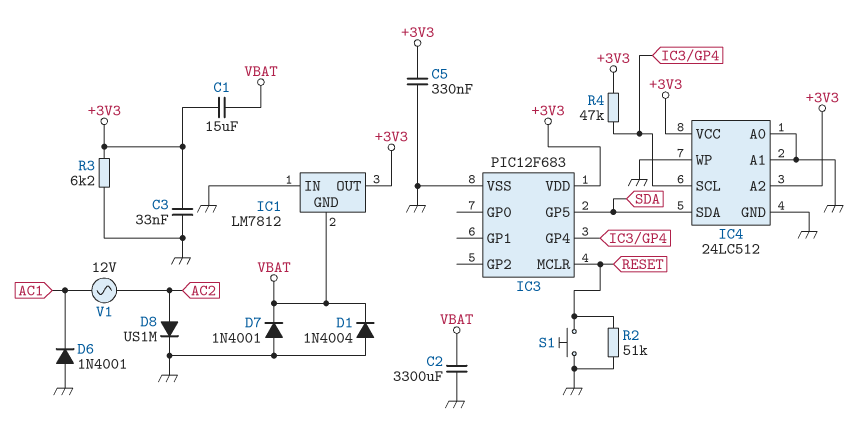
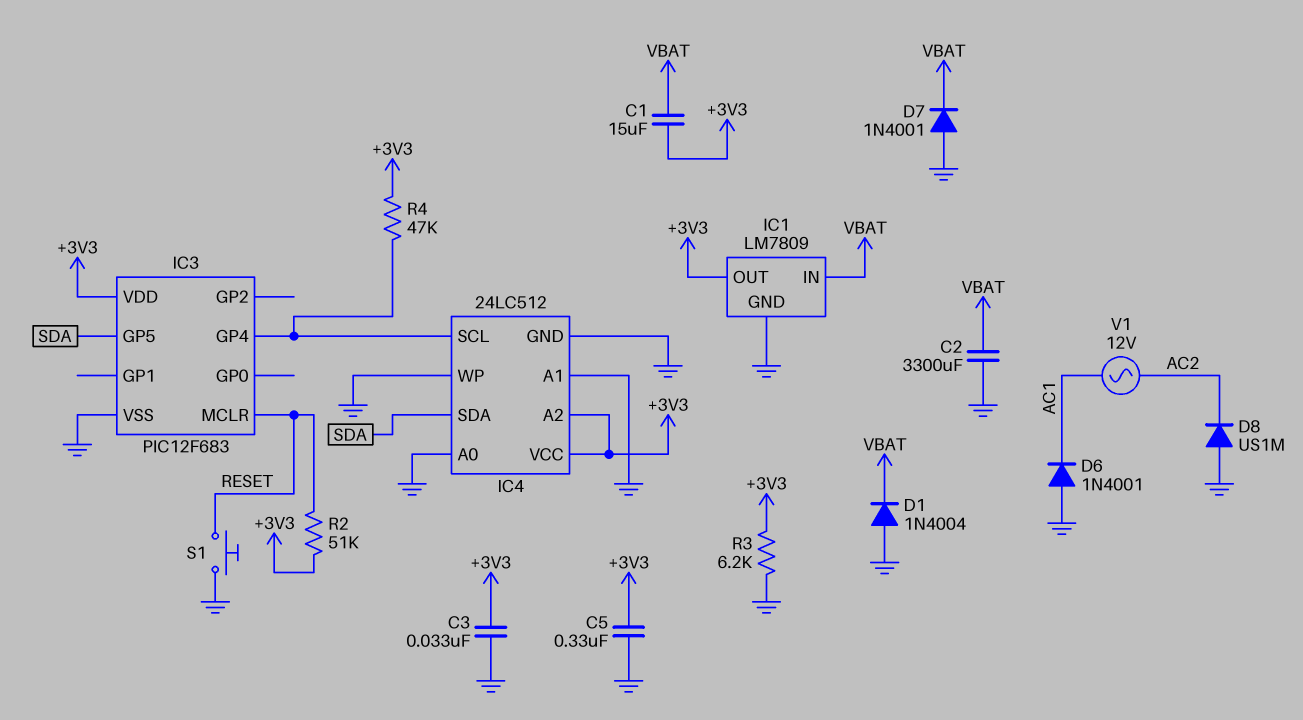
D8: diode US1M (A AC2, K GND) -> diode US1M (A GND, K AC2)
IC1: LM7812 -> LM7809
IC1 pin GND: VBAT -> GND
IC1 pin IN: GND -> VBAT
R2: 51k (GND, RESET) -> 51k (+3V3, RESET)

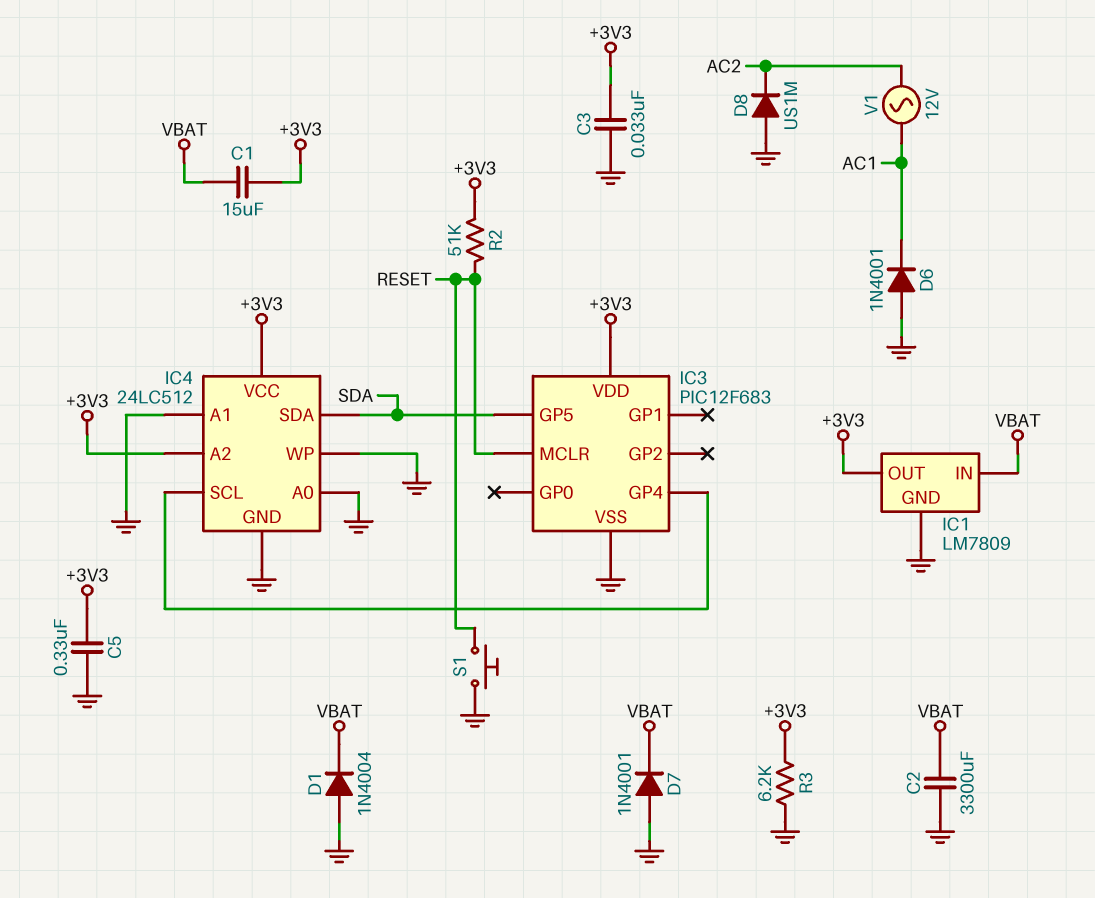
R4: 47k (+3V3, IC3/GP4) -> none

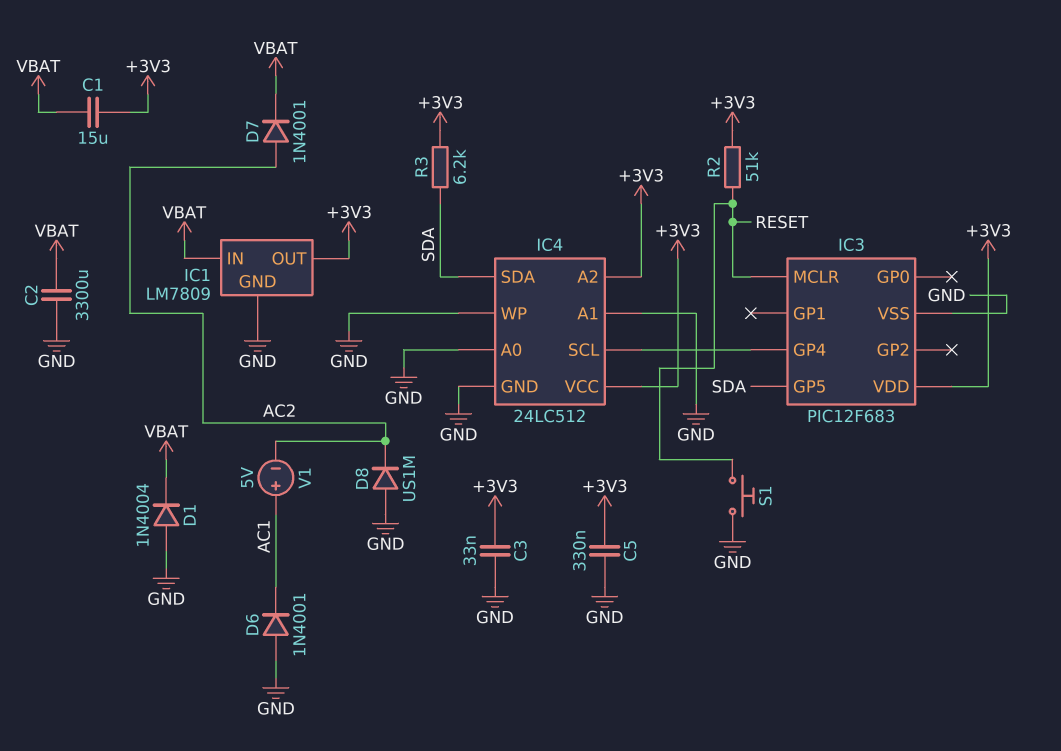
D7: diode 1N4001 (A GND, K VBAT) -> diode 1N4001 (A AC2, K VBAT)
R3: 6.2k (+3V3, GND) -> 6.2k (+3V3, SDA)
V1: AC 12V (AC1, AC2) -> 5V (plus AC1, minus AC2)

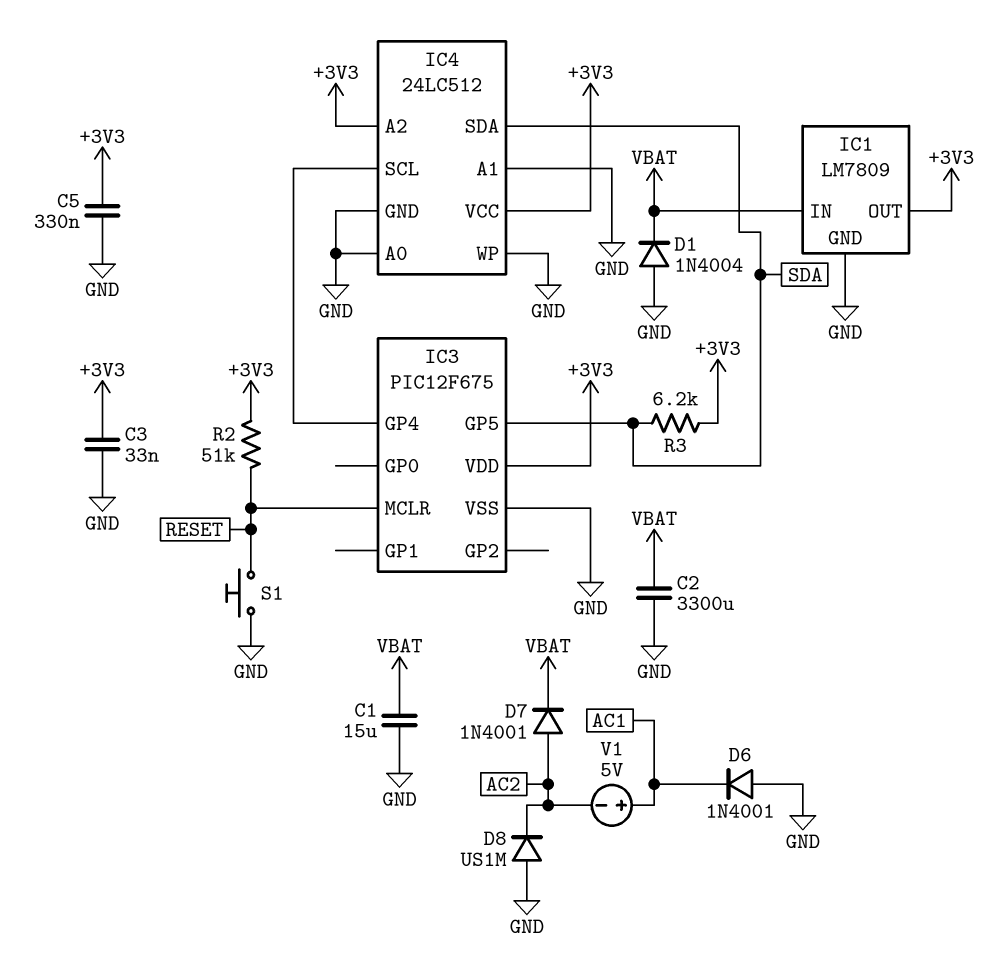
C1: 15uF (+3V3, VBAT) -> 15uF (GND, VBAT)
IC3: PIC12F683 -> PIC12F675

